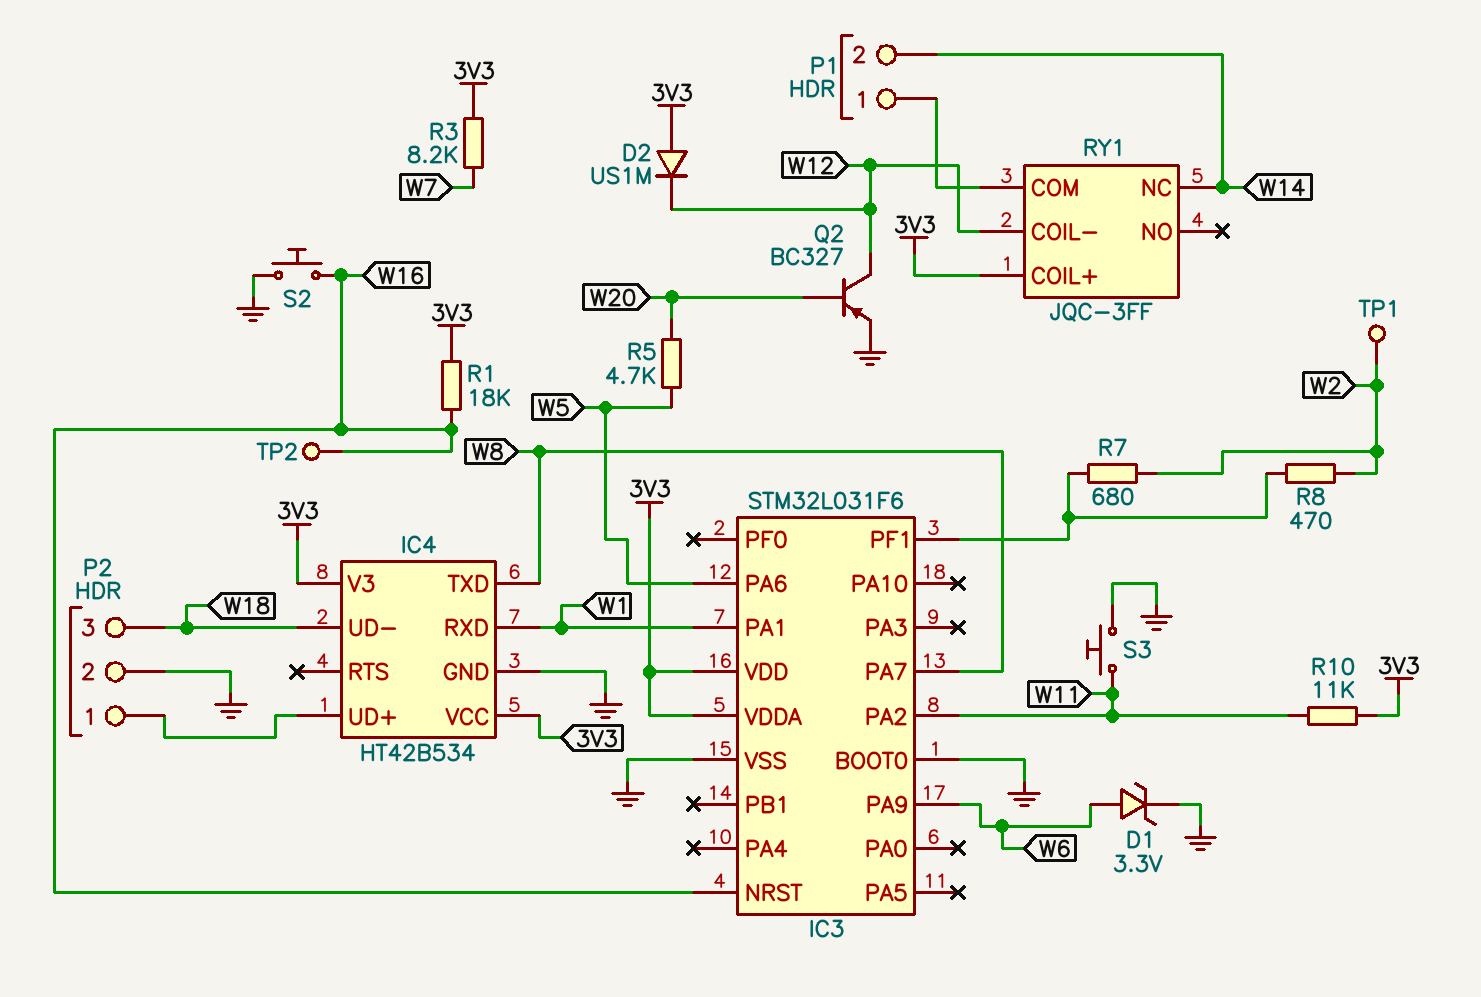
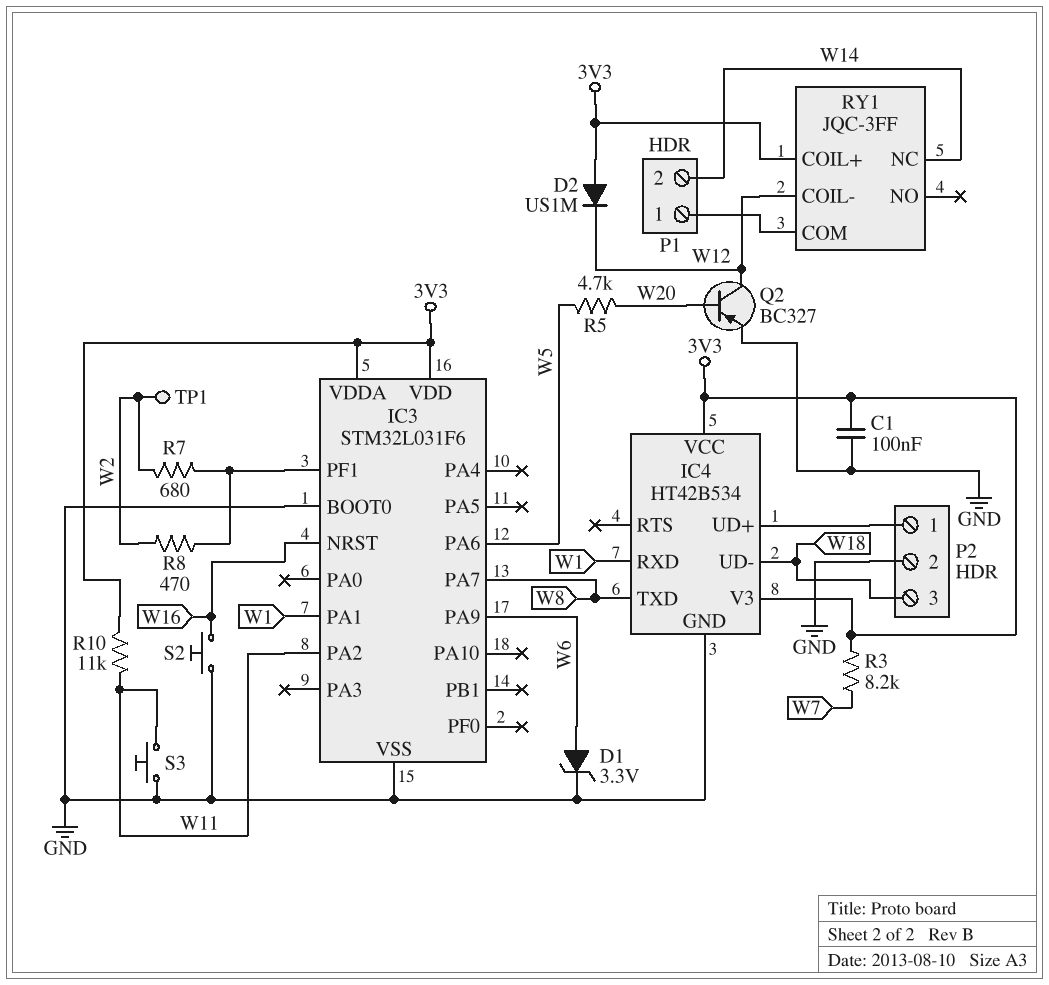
C1: none -> 100nF (3V3, GND)
R1: 18k (3V3, W16) -> none
TP2: test point (W16) -> none

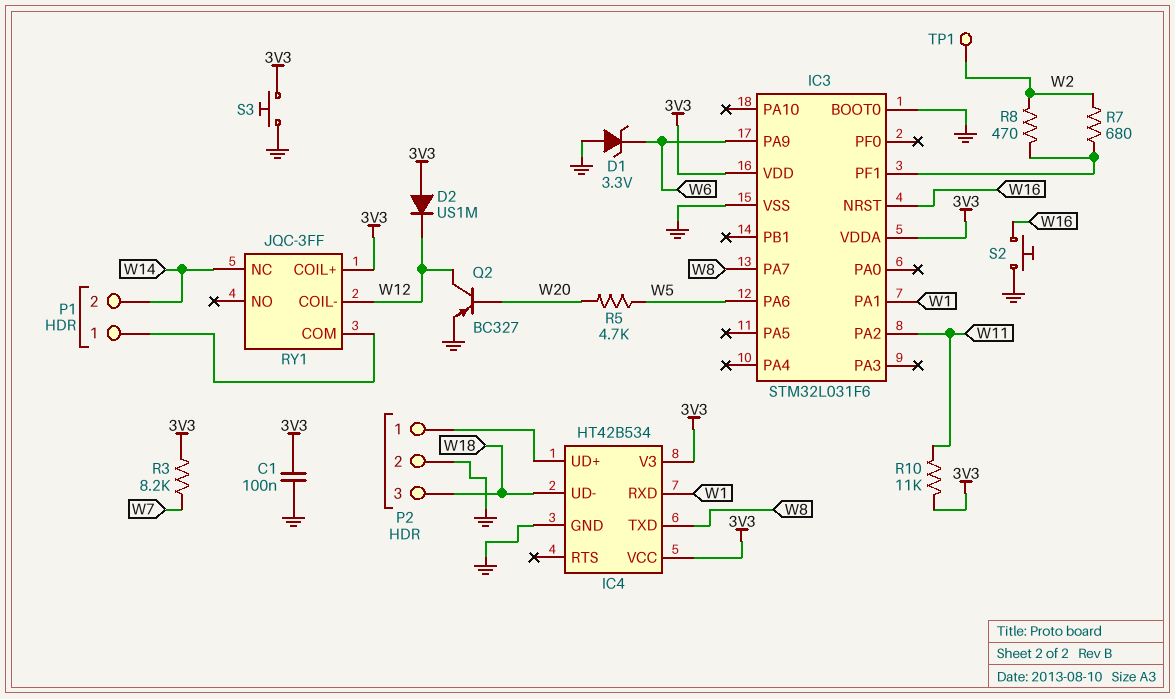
D1: zener 3.3V (A W6, K GND) -> zener 3.3V (A GND, K W6)
S3: button (GND, W11) -> button (3V3, GND)

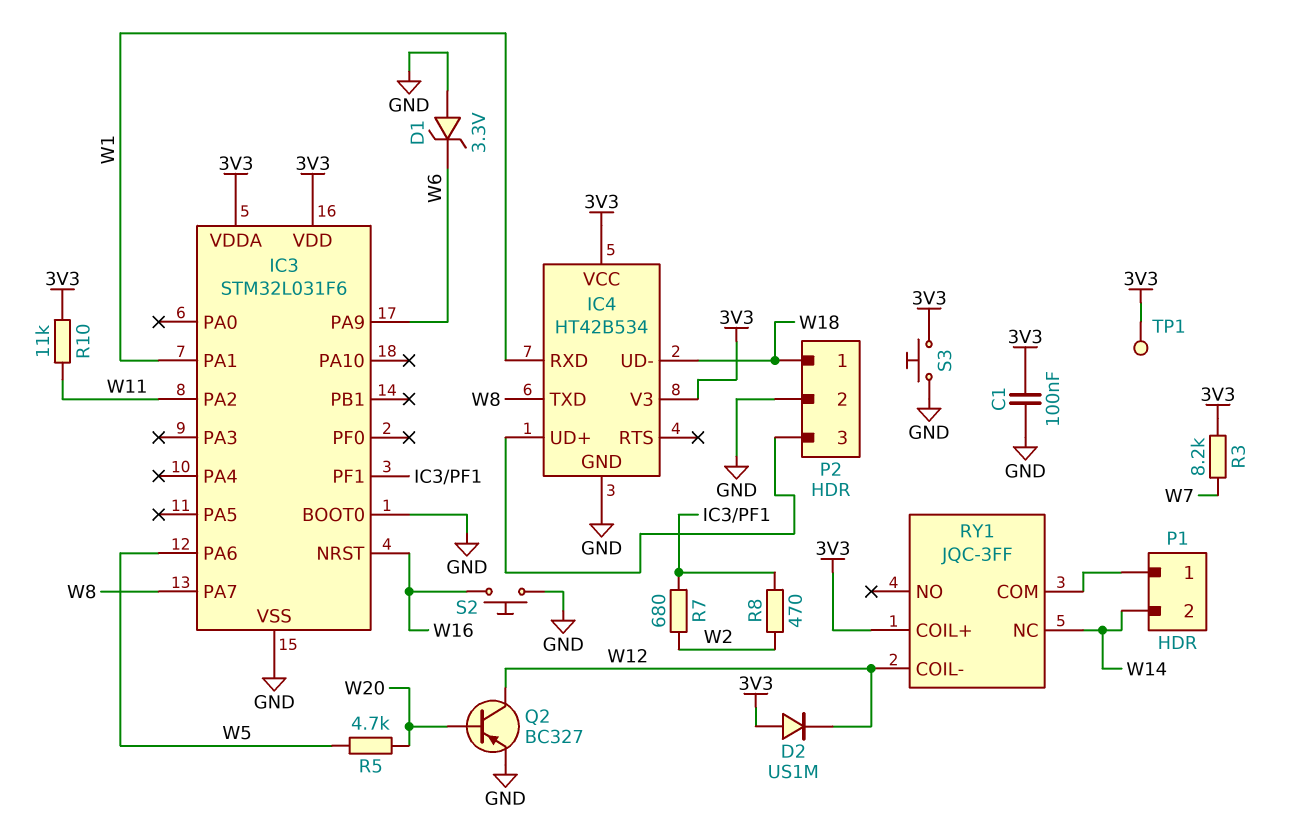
P2 pin 1: IC4/UD+ -> W18
P2 pin 3: W18 -> IC4/UD+
TP1: test point (W2) -> test point (3V3)

